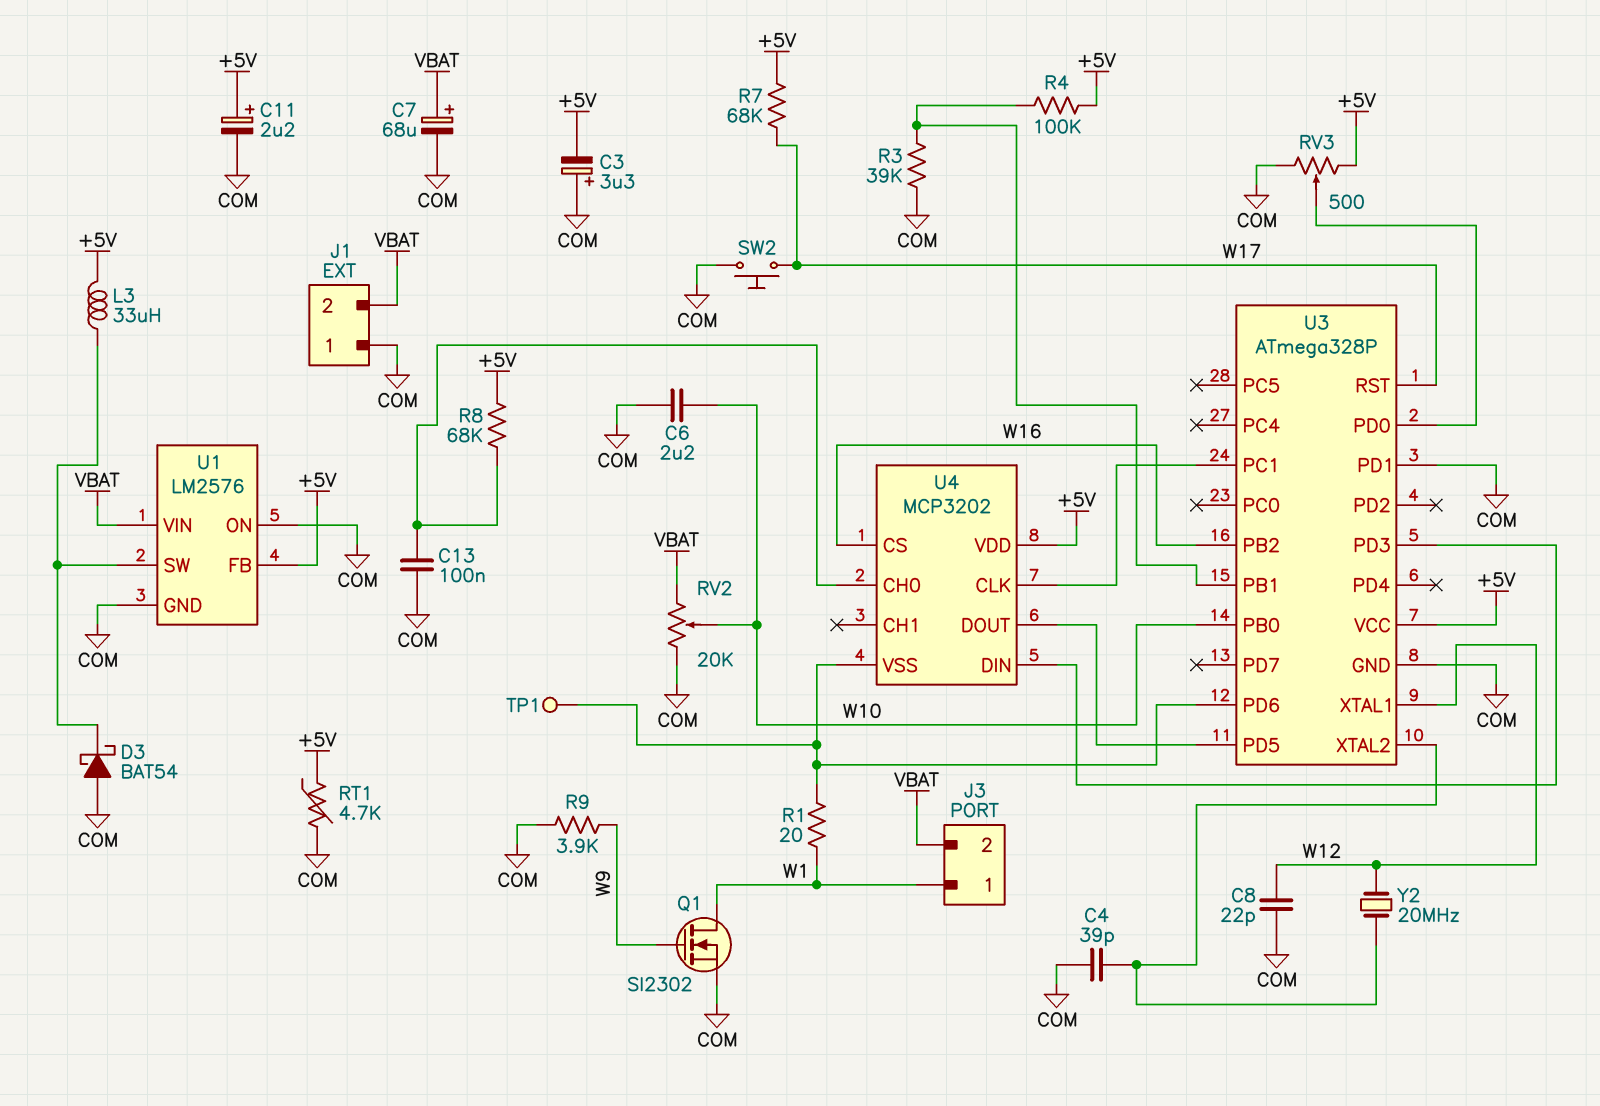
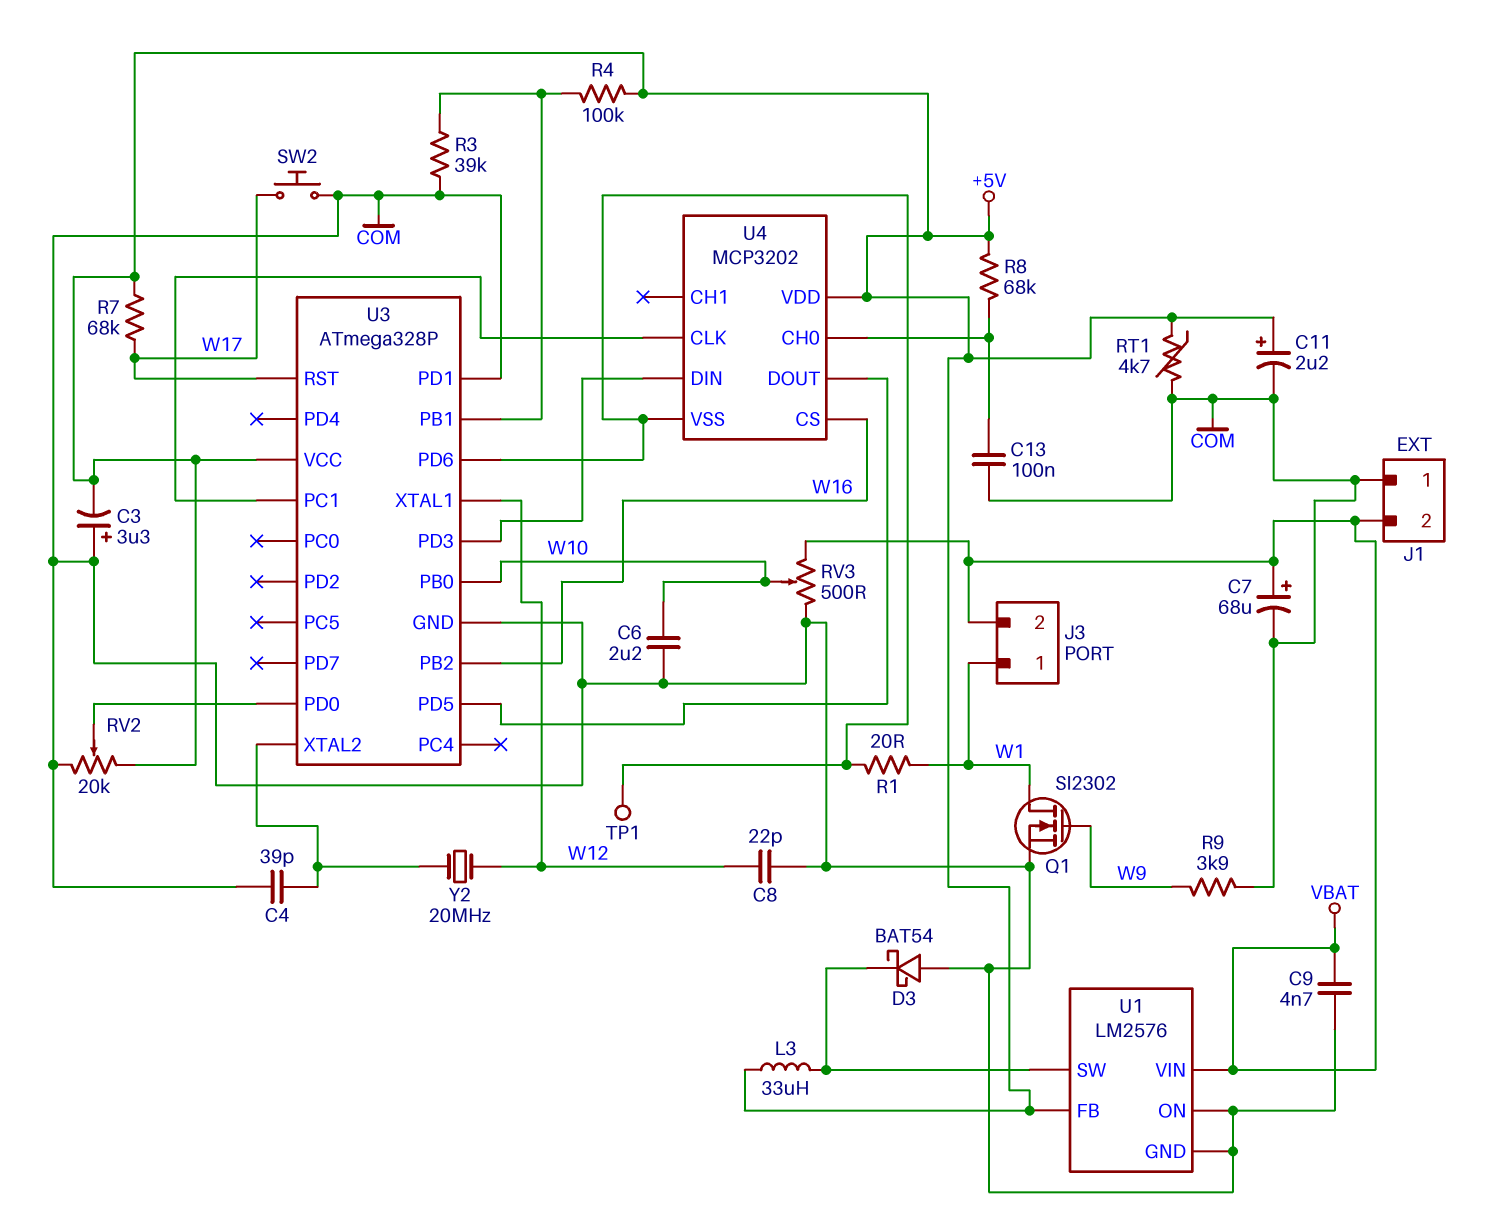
C9: none -> 4.7nF (COM, VBAT)
RV2: 20k (COM, VBAT, wiper W10) -> 20k (+5V, COM, wiper U3/PD0)
RV3: 500 (+5V, COM, wiper U3/PD0) -> 500 (COM, VBAT, wiper W10)

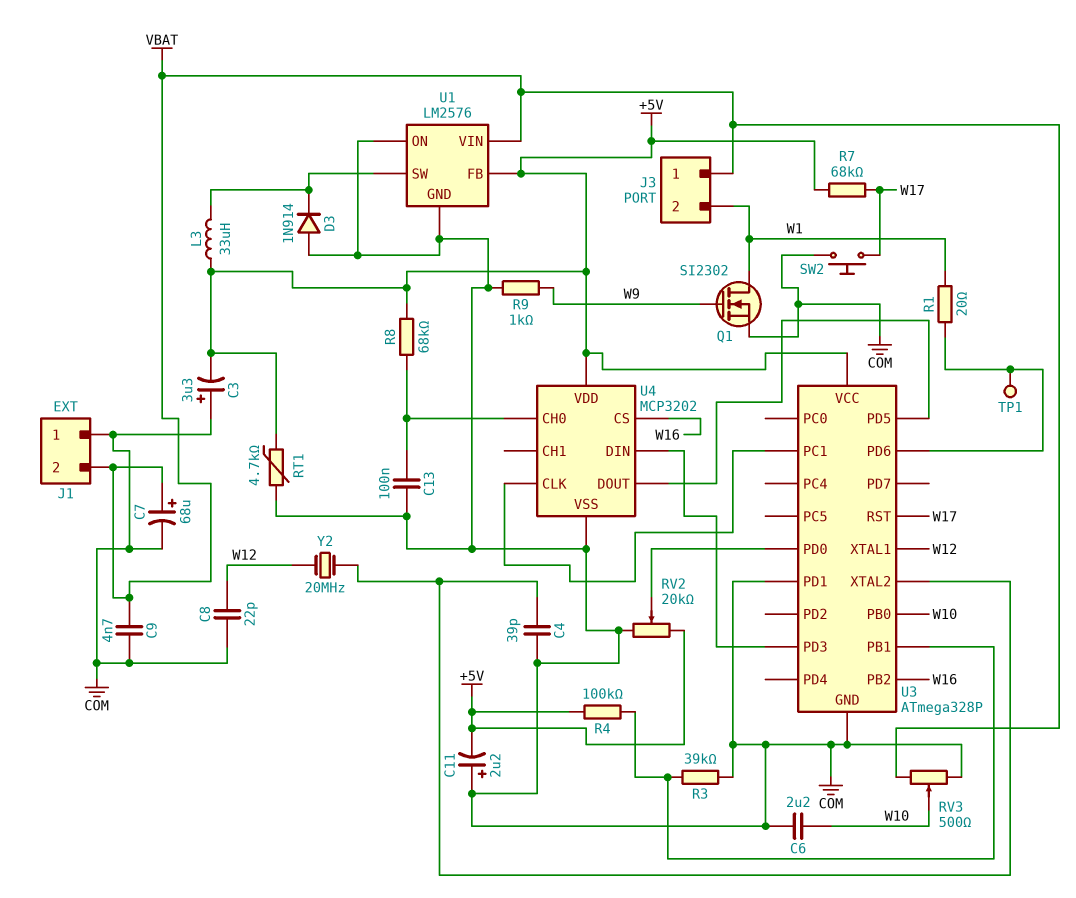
C11: 2.2uF (plus +5V, minus COM) -> 2.2uF (plus COM, minus +5V)
D3: schottky BAT54 (A COM, K U1/SW) -> diode 1N914 (A COM, K U1/SW)
J3 pin 1: W1 -> VBAT
J3 pin 2: VBAT -> W1
R9: 3.9k (COM, W9) -> 1k (COM, W9)
U4 pin VSS: U3/PD6 -> COM

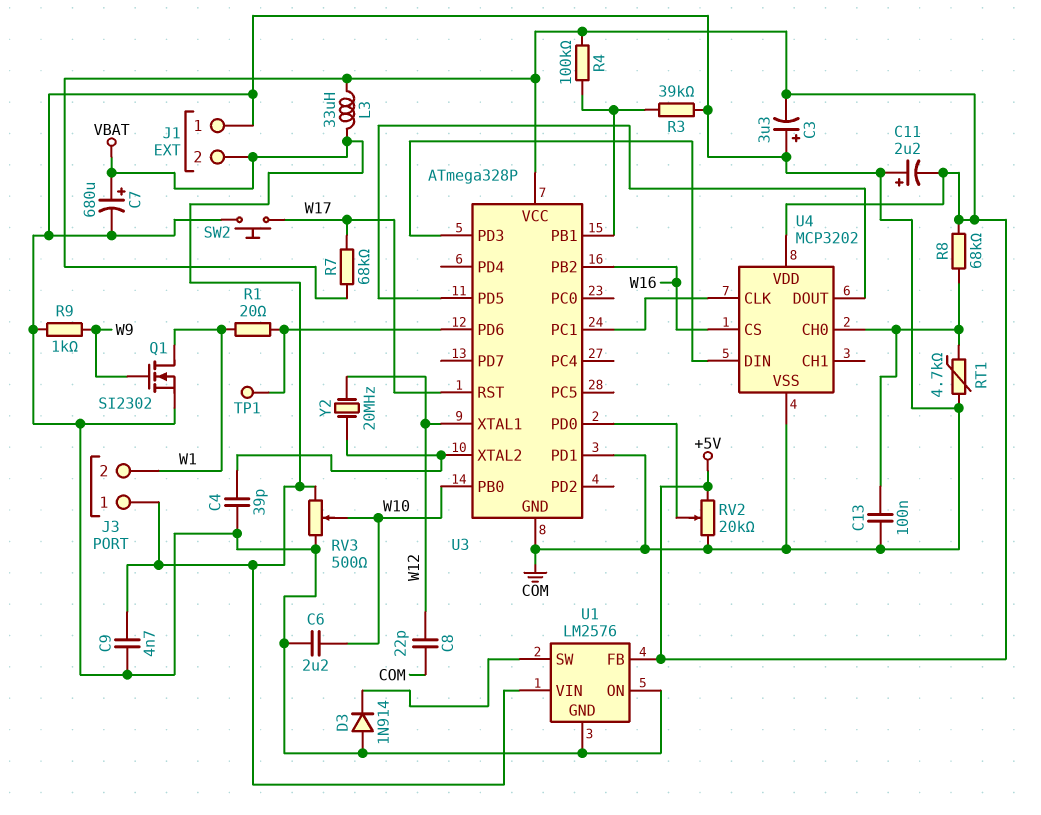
C7: 68uF (plus VBAT, minus COM) -> 680uF (plus VBAT, minus COM)
L3: 33uH (+5V, U1/SW) -> 33uH (+5V, VBAT)
RT1: 4.7k (+5V, COM) -> 4.7k (COM, U4/CH0)

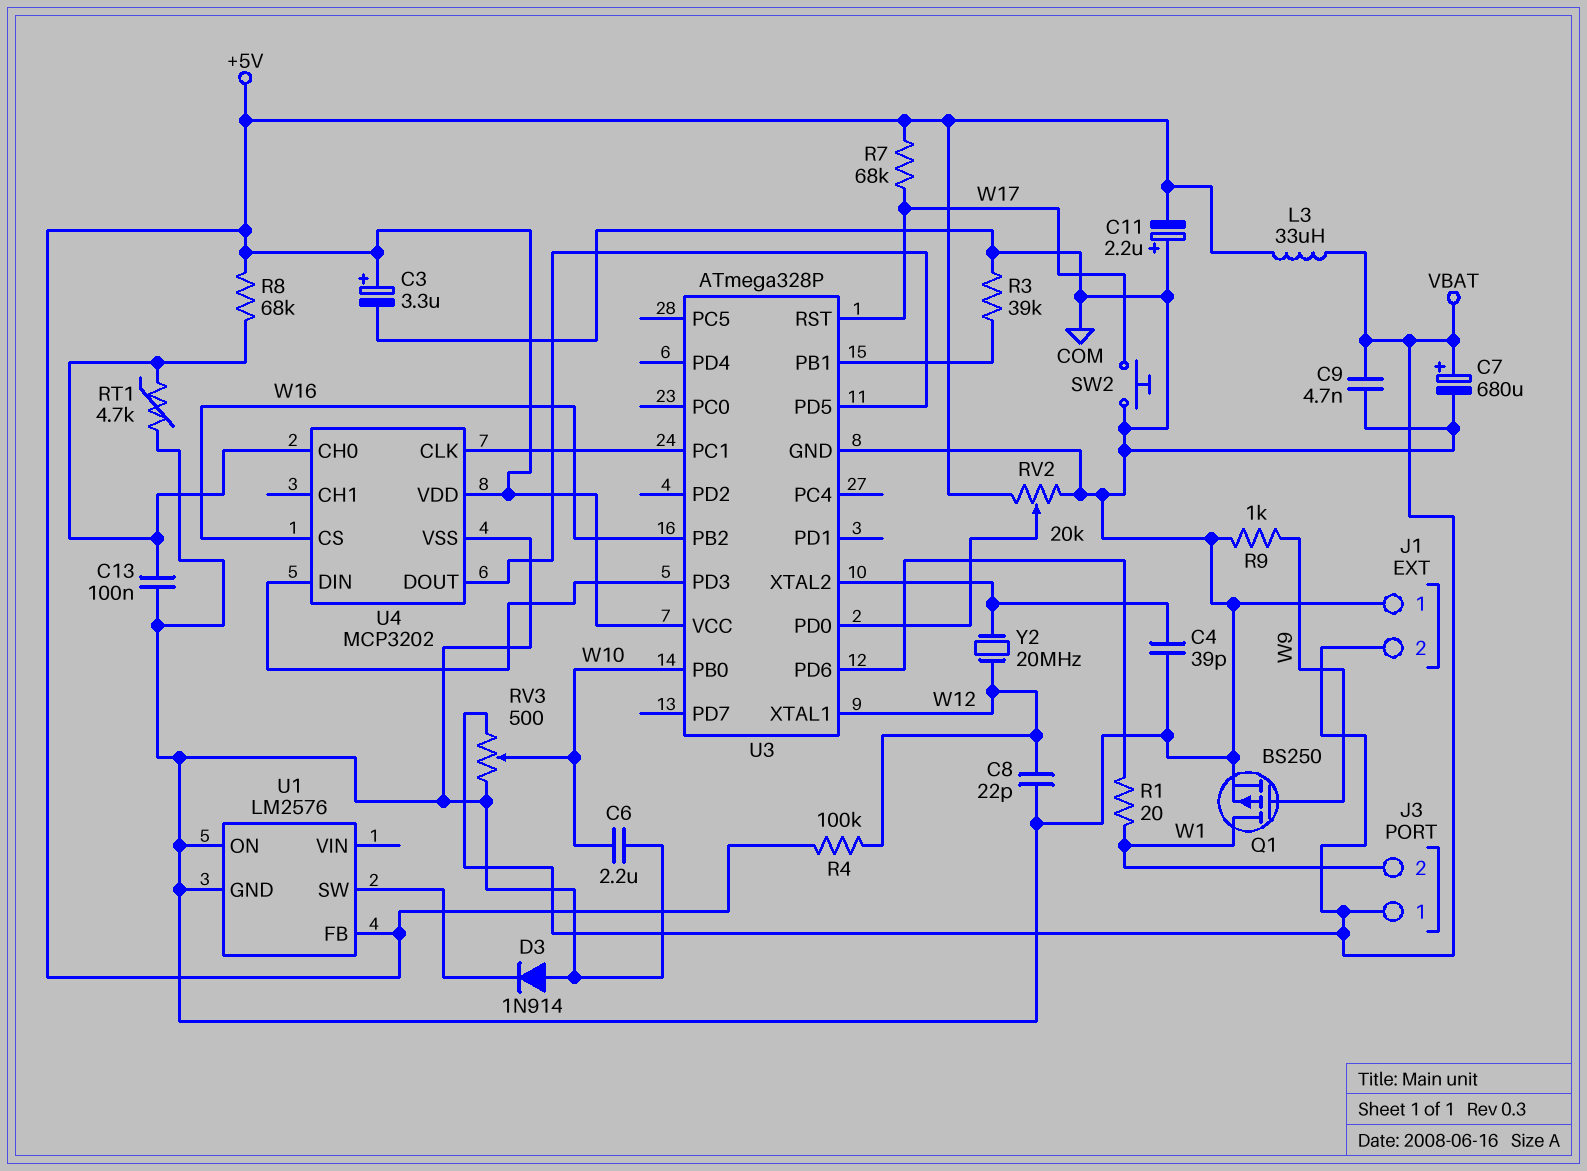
C3: 3.3uF (plus COM, minus +5V) -> 3.3uF (plus +5V, minus COM)
Q1: NMOS SI2302 (G W9, D W1, S COM) -> PMOS BS250 (G W9, D W1, S COM)
R4: 100k (+5V, U3/PB1) -> 100k (+5V, W12)
TP1: test point (U3/PD6) -> none
U1 pin VIN: VBAT -> none
U3 pin PD1: COM -> none

